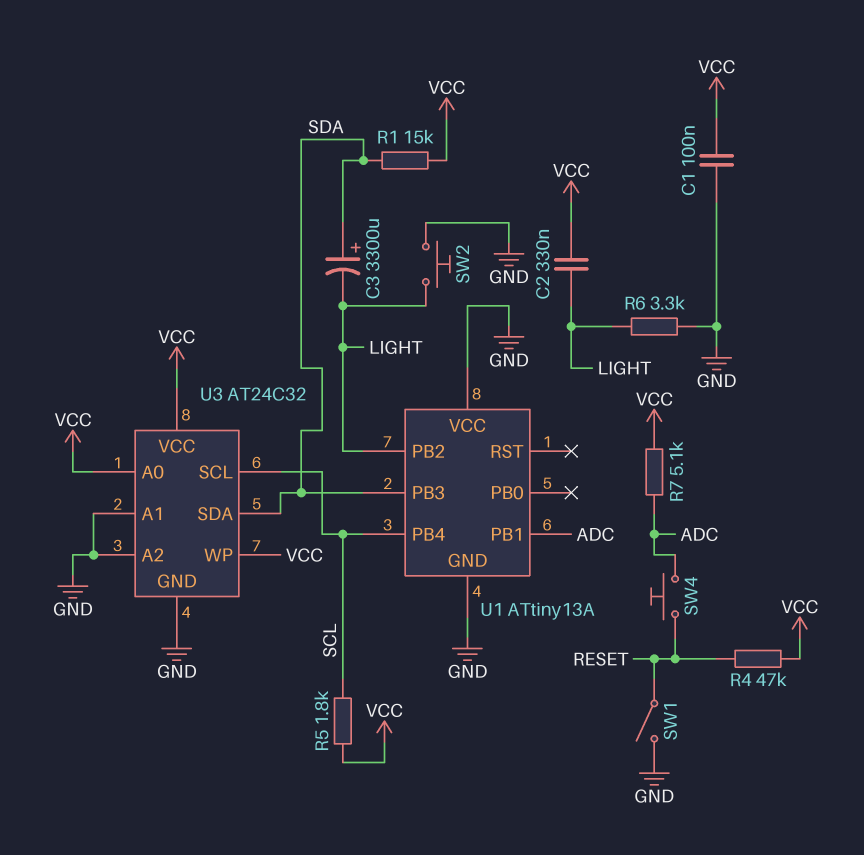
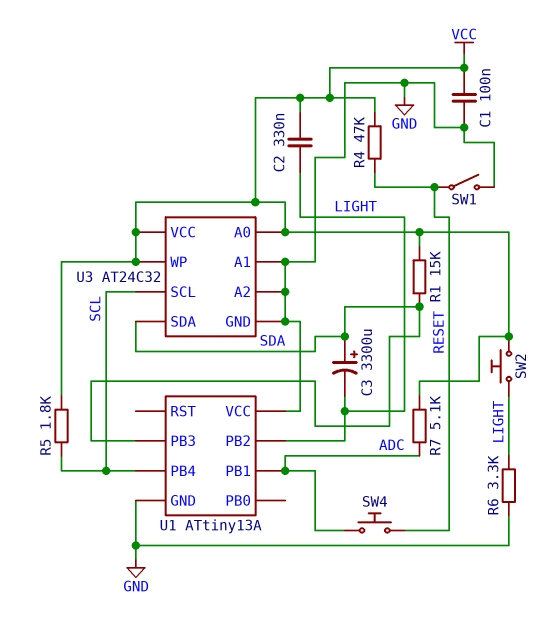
SW2: button (GND, LIGHT) -> button (LIGHT, VCC)

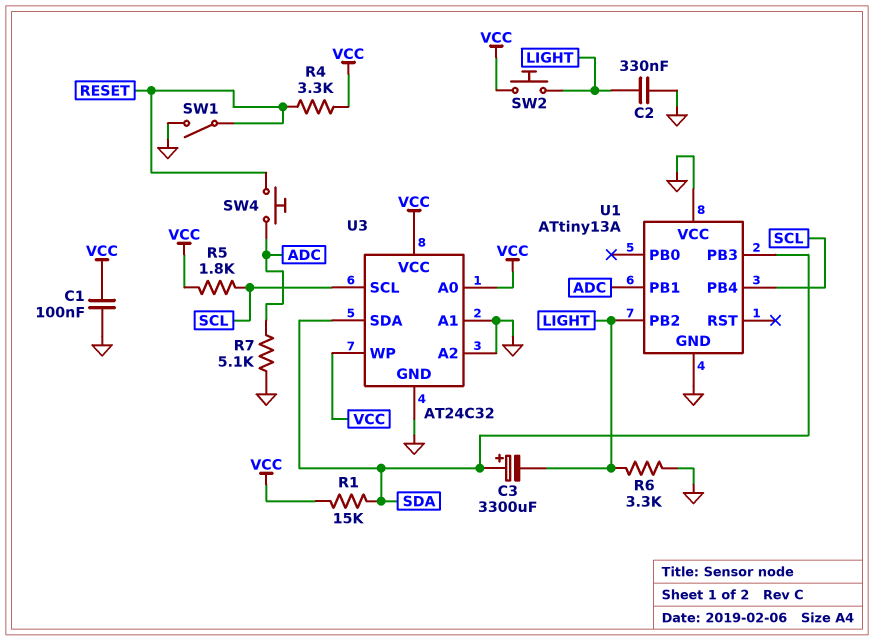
C2: 330nF (LIGHT, VCC) -> 330nF (GND, LIGHT)
R4: 47k (RESET, VCC) -> 3.3k (RESET, VCC)
R7: 5.1k (ADC, VCC) -> 5.1k (ADC, GND)

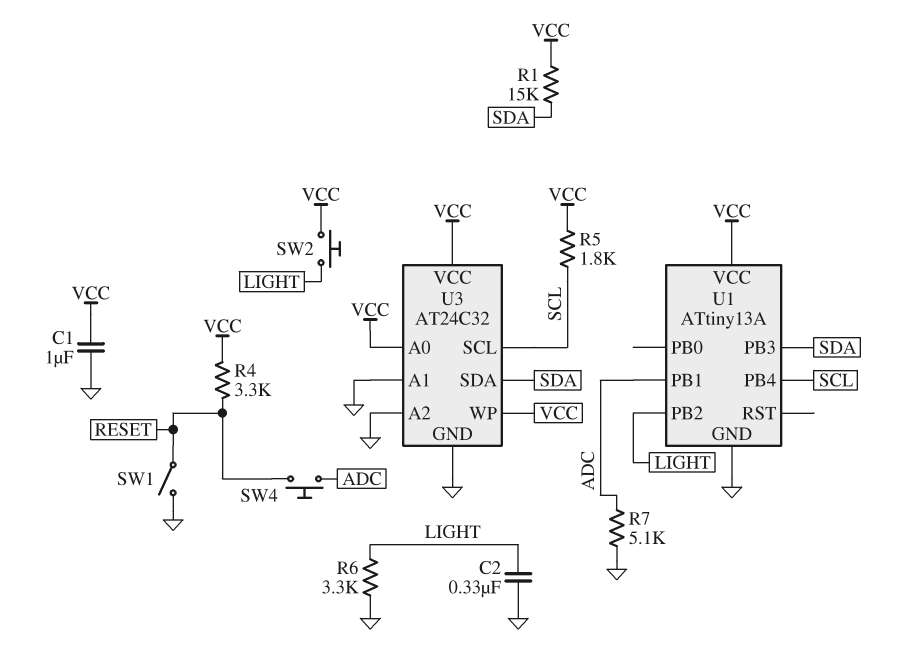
C1: 100nF (GND, VCC) -> 1uF (GND, VCC)
C3: 3300uF (plus SDA, minus LIGHT) -> none
U1 pin VCC: GND -> VCC

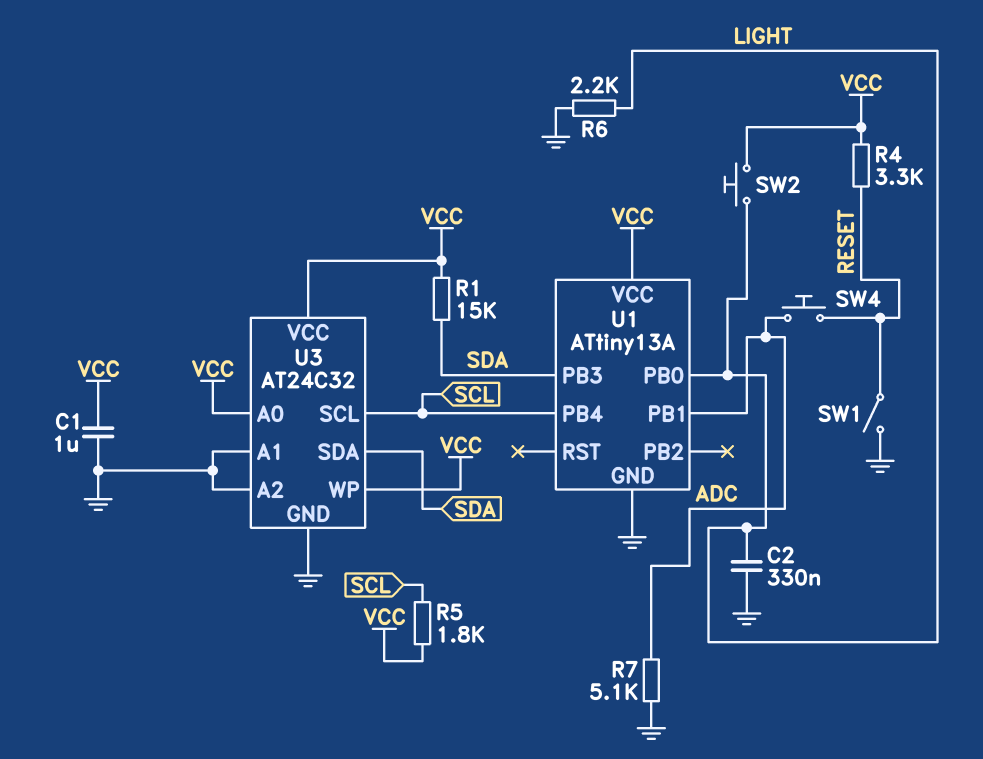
R6: 3.3k (GND, LIGHT) -> 2.2k (GND, LIGHT)
U1 pin PB0: none -> LIGHT
U1 pin PB2: LIGHT -> none

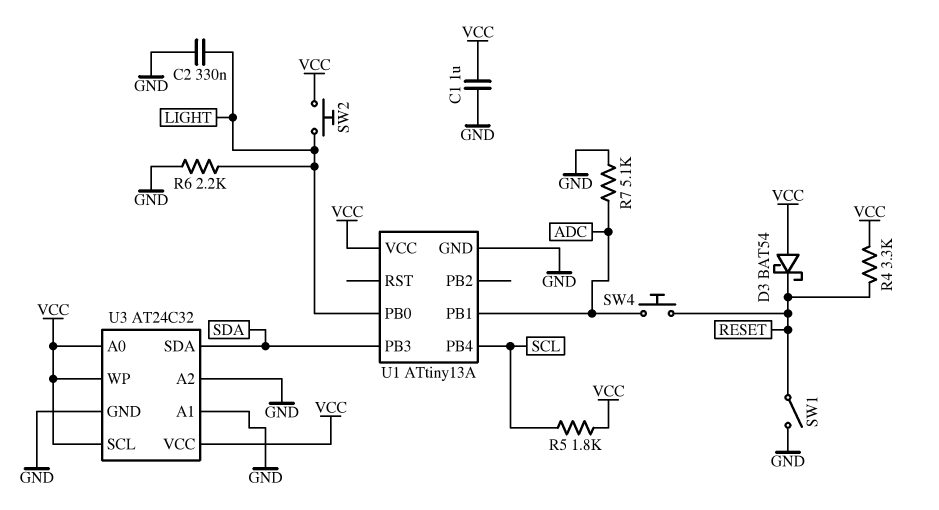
D3: none -> schottky BAT54 (A VCC, K RESET)
R1: 15k (SDA, VCC) -> none
U3 pin SCL: SCL -> VCC

